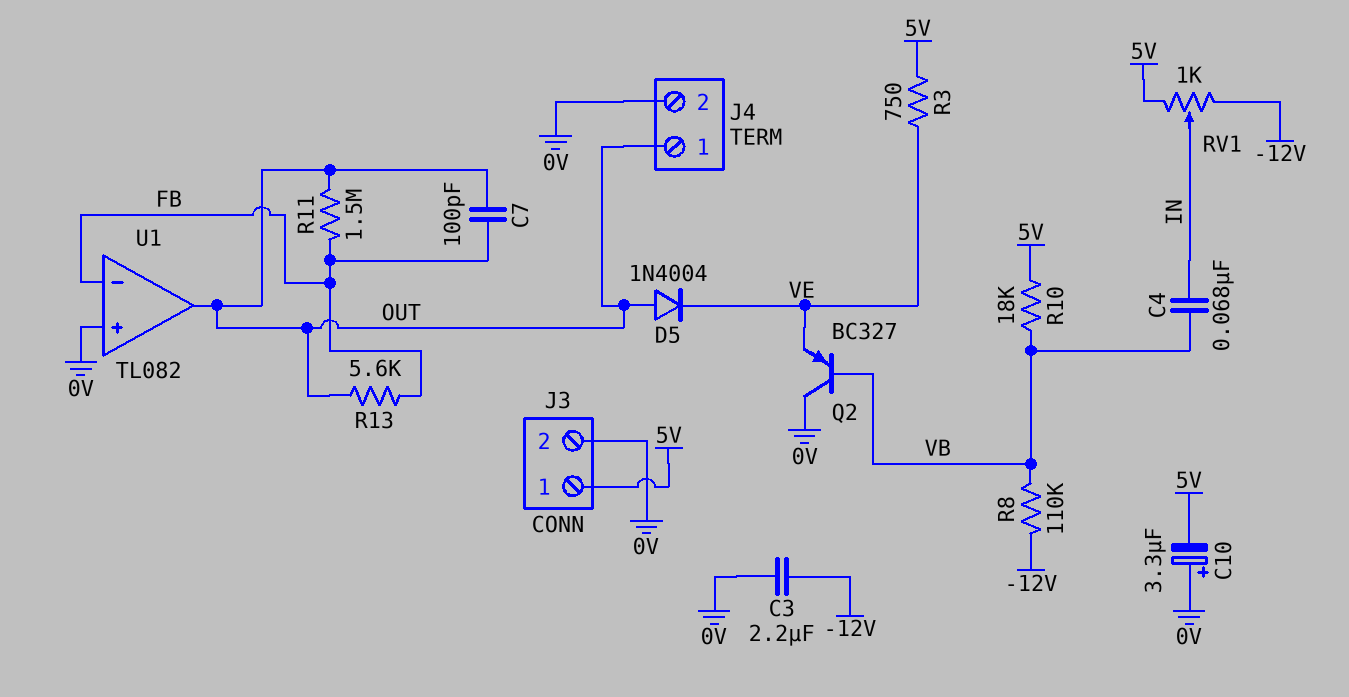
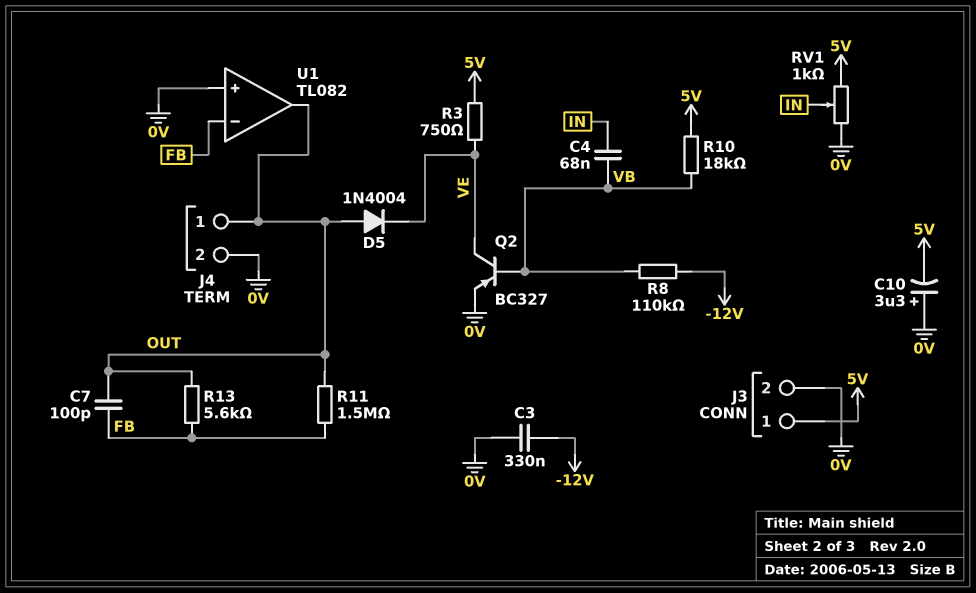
C3: 2.2uF (-12V, 0V) -> 330nF (-12V, 0V)
Q2: PNP BC327 (B VB, C 0V, E VE) -> PNP BC327 (B VB, C VE, E 0V)
RV1: 1k (-12V, 5V, wiper IN) -> 1k (0V, 5V, wiper IN)

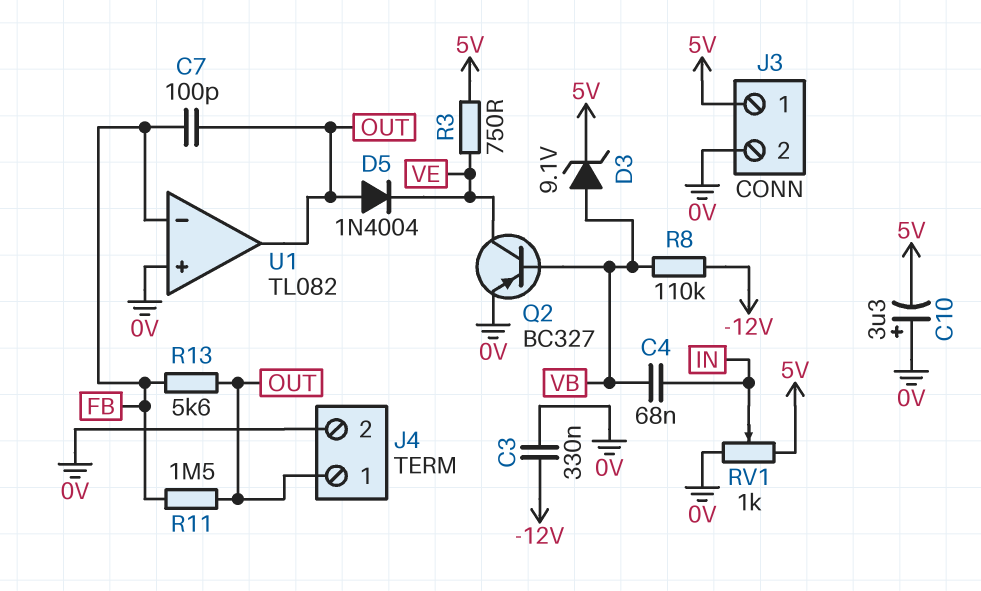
D3: none -> zener 9.1V (A VB, K 5V)
R10: 18k (5V, VB) -> none

